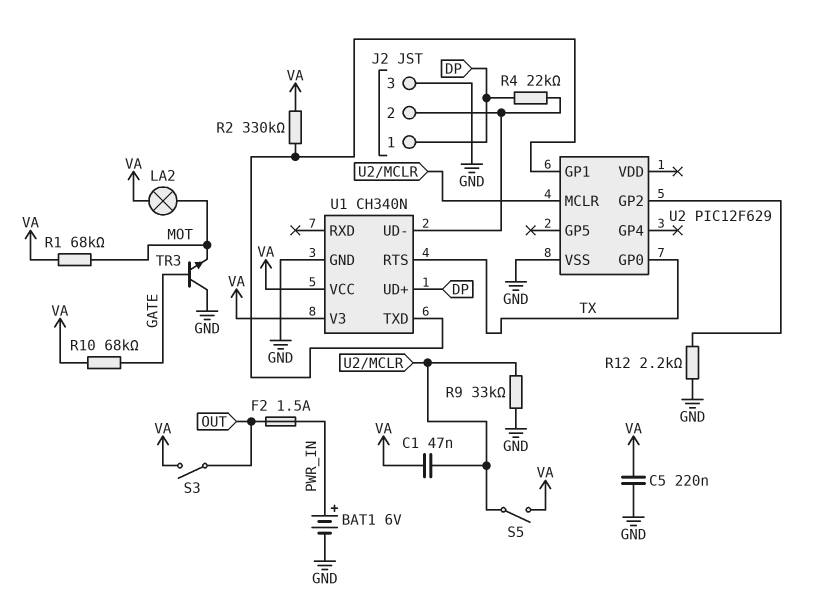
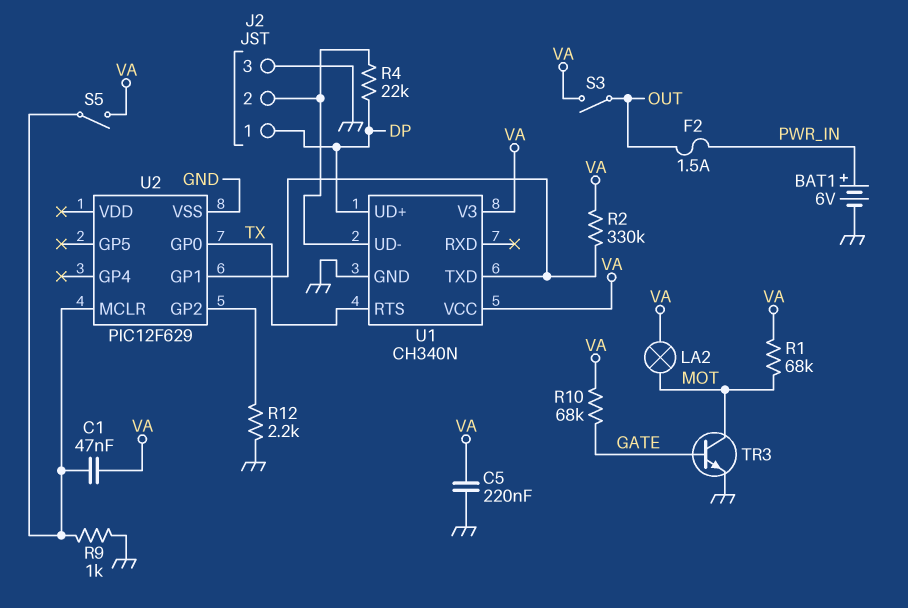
R9: 33k (GND, U2/MCLR) -> 1k (GND, U2/MCLR)
TR3: NPN (B GATE, C GND, E MOT) -> NPN (B GATE, C MOT, E GND)

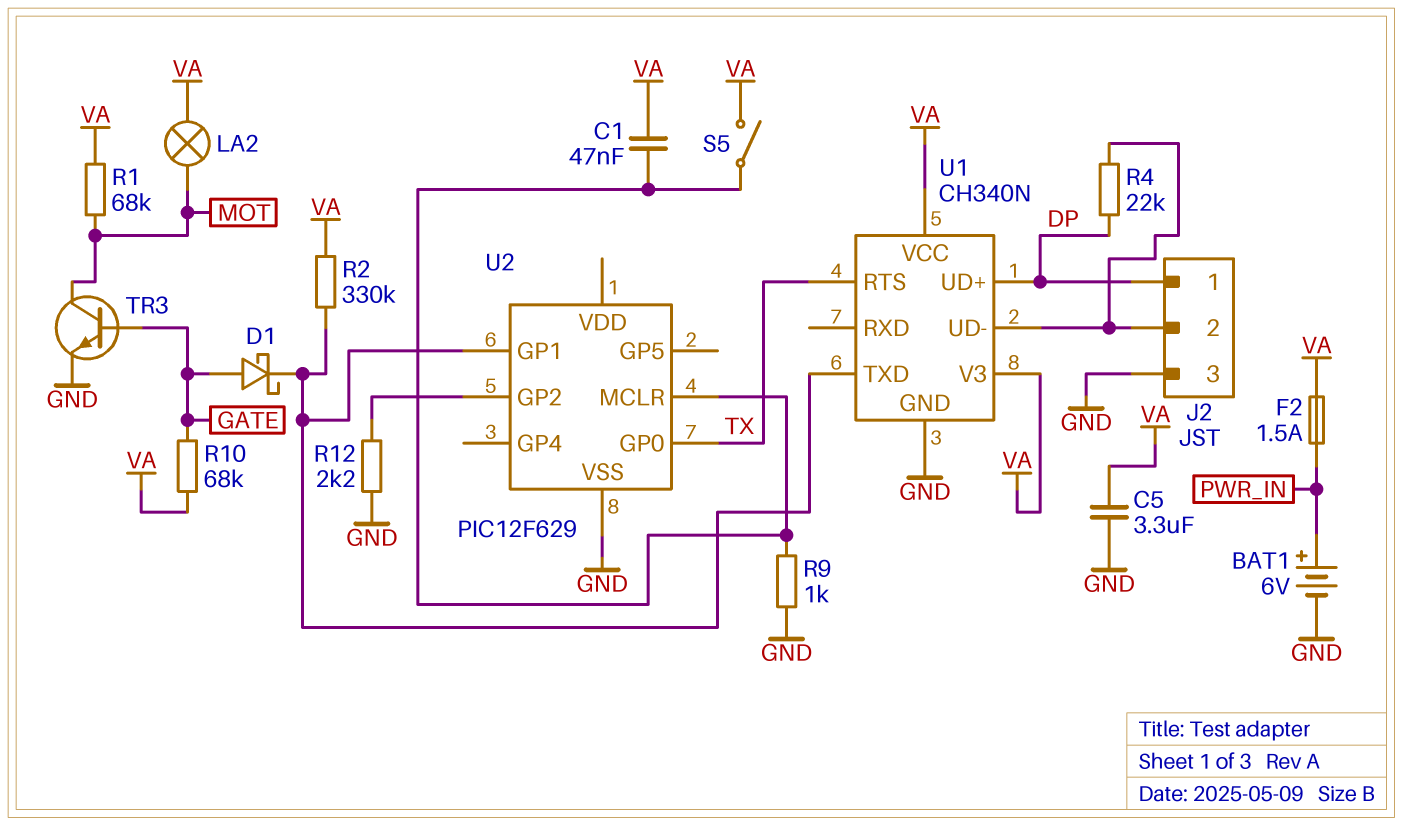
C5: 220nF (GND, VA) -> 3.3uF (GND, VA)
D1: none -> schottky (A GATE, K U1/TXD)
F2: 1.5A (OUT, PWR_IN) -> 1.5A (PWR_IN, VA)
S3: switch (OUT, VA) -> none

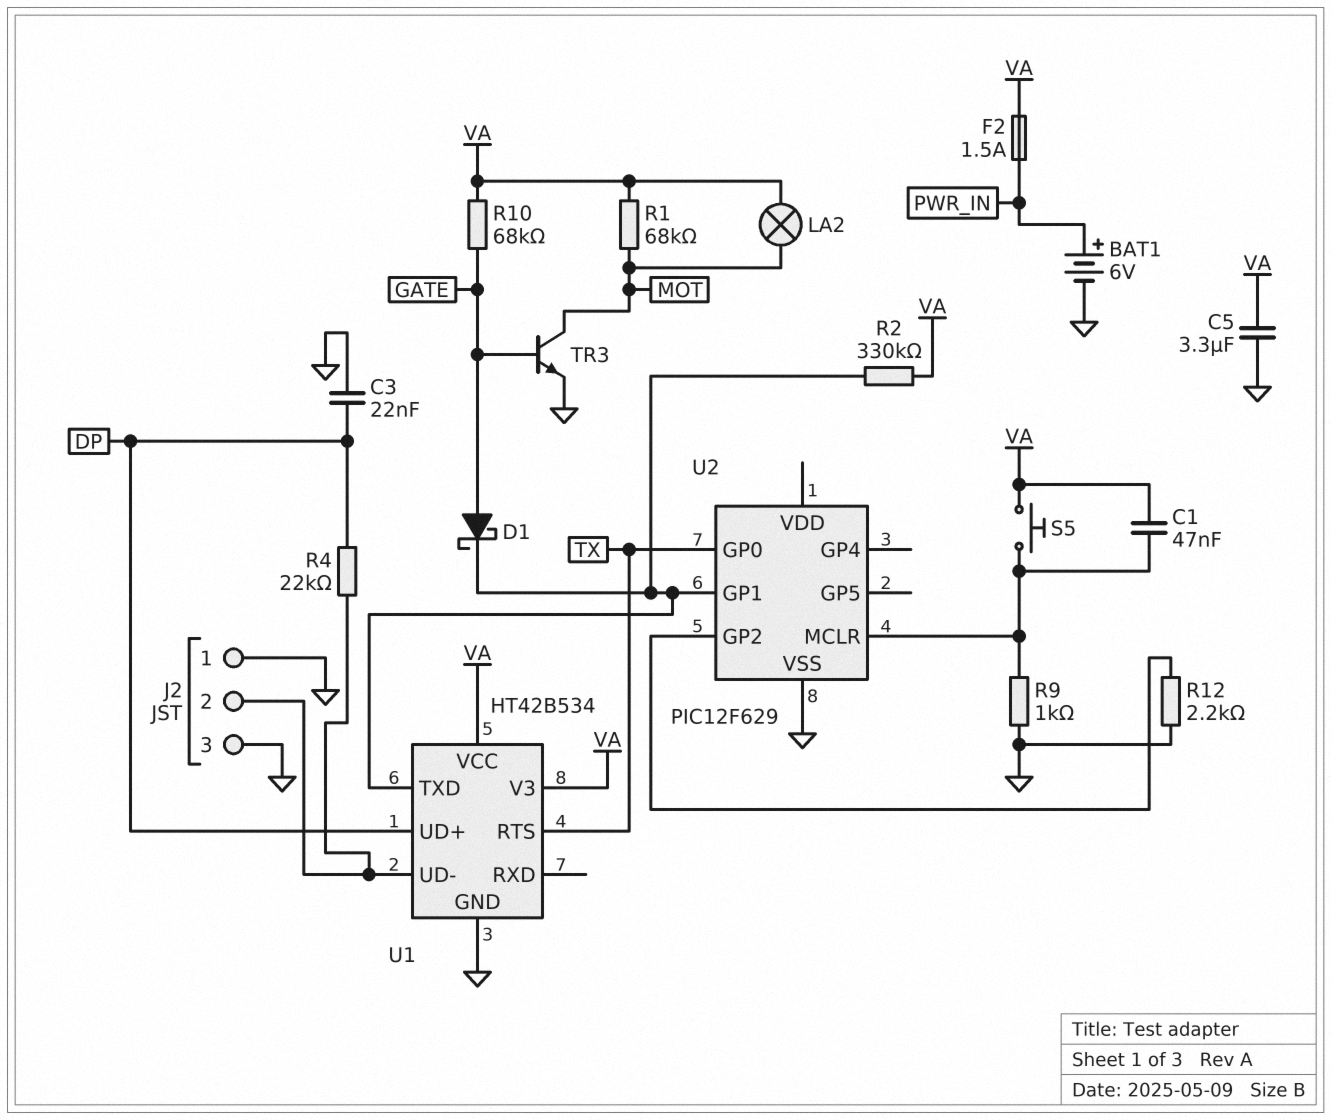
C3: none -> 22nF (DP, GND)
J2 pin 1: DP -> GND
S5: switch (U2/MCLR, VA) -> button (U2/MCLR, VA)
U1: CH340N -> HT42B534

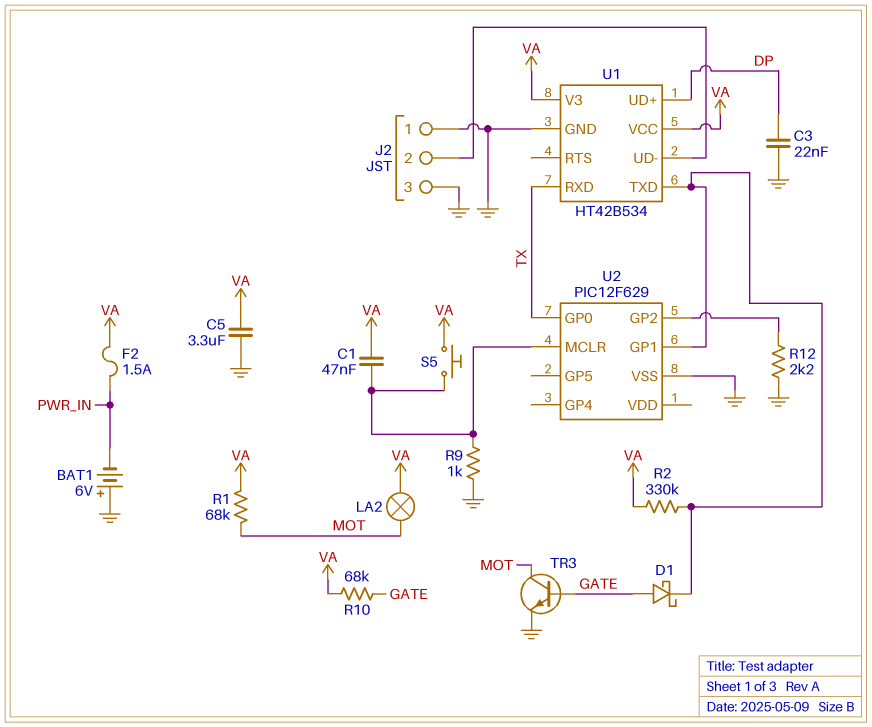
BAT1: 6V (plus PWR_IN, minus GND) -> 6V (plus GND, minus PWR_IN)
R4: 22k (DP, J2/2) -> none
U1 pin RTS: TX -> none
U1 pin RXD: none -> TX

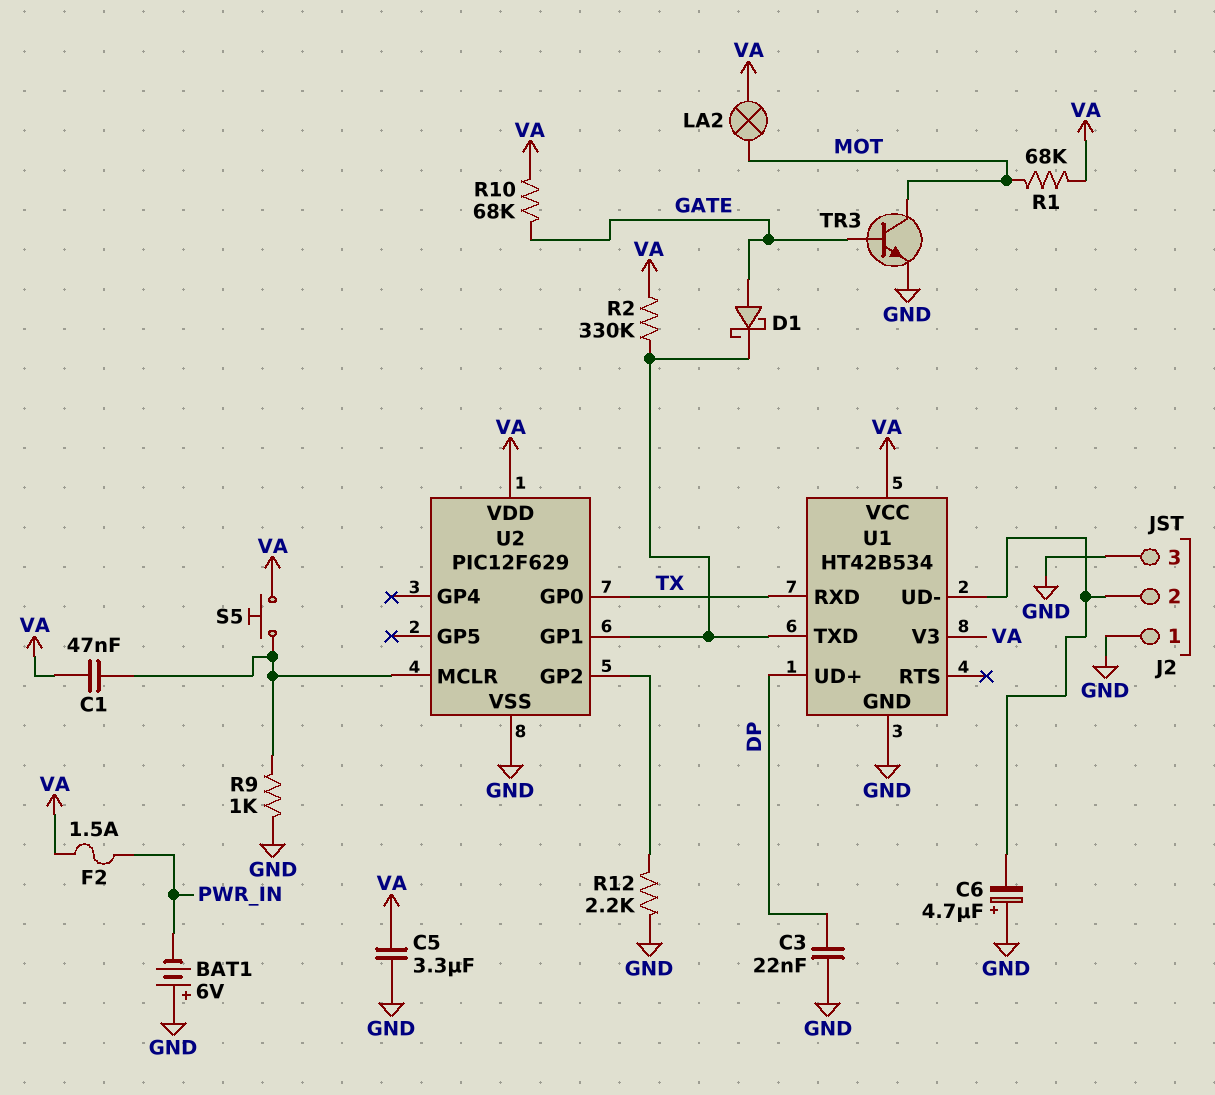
C6: none -> 4.7uF (plus GND, minus J2/2)
U2 pin VDD: none -> VA

